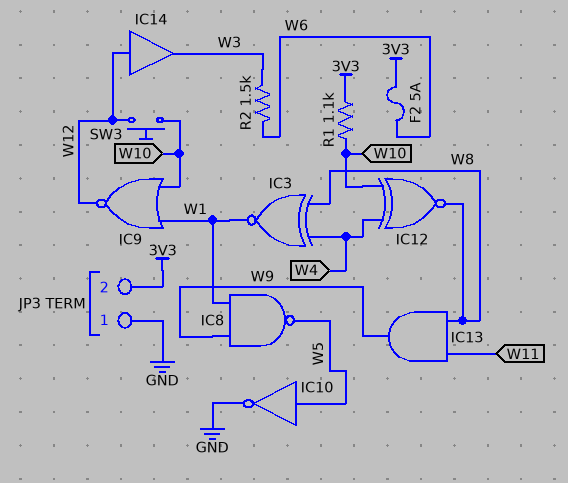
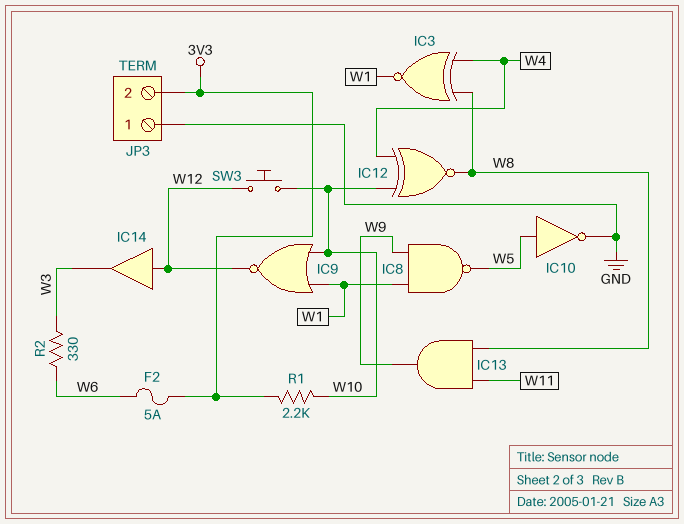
R1: 1.1k (3V3, W10) -> 2.2k (3V3, W10)
R2: 1.5k (W3, W6) -> 330 (W3, W6)

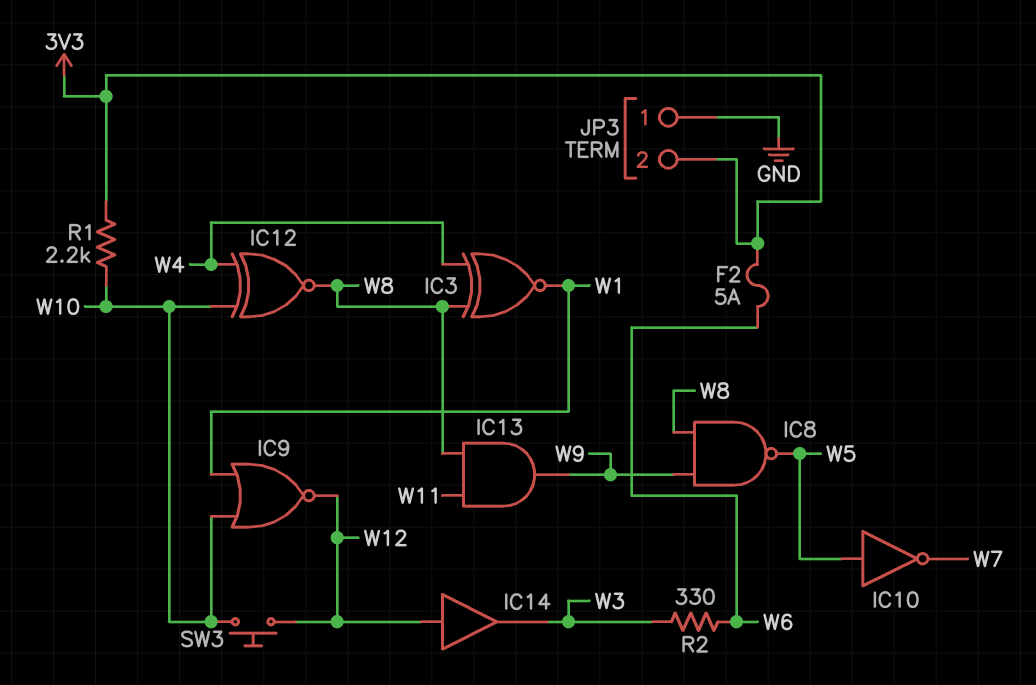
IC8: NAND (in W1, in W9, out W5) -> NAND (in W8, in W9, out W5)
IC10: NOT (in W5, out GND) -> NOT (in W5, out W7)

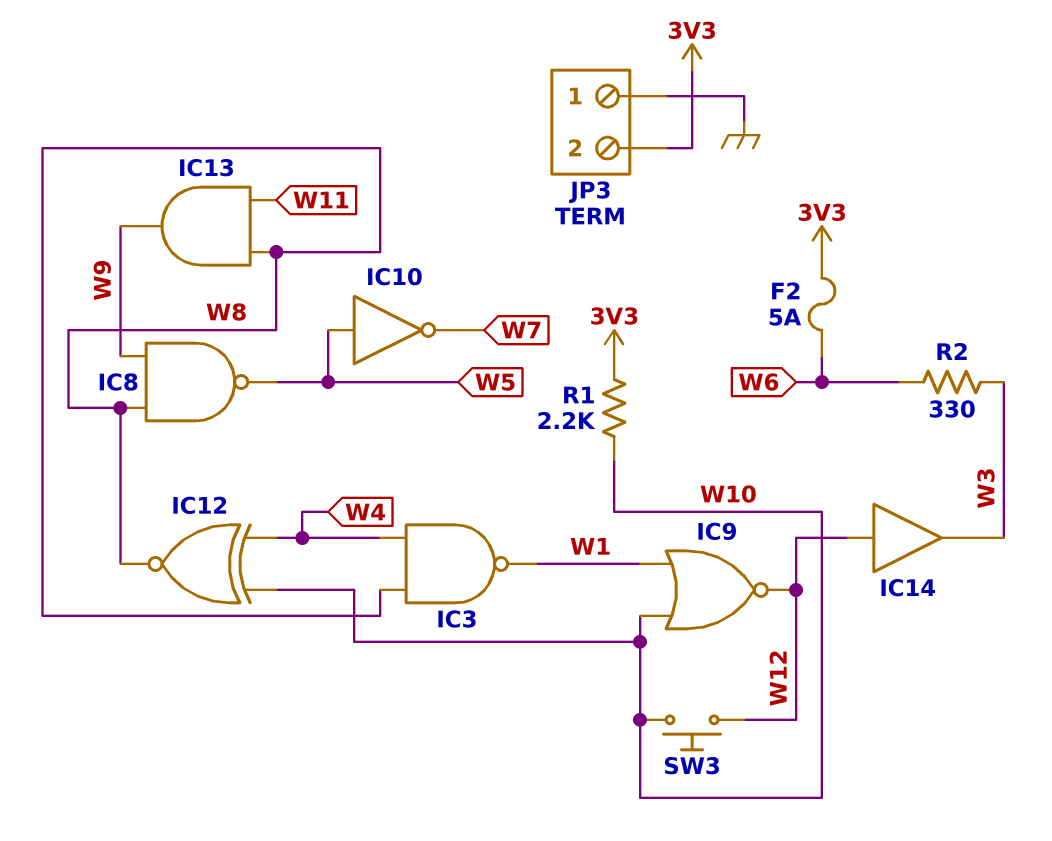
IC3: XNOR (in W4, in W8, out W1) -> NAND (in W4, in W8, out W1)

